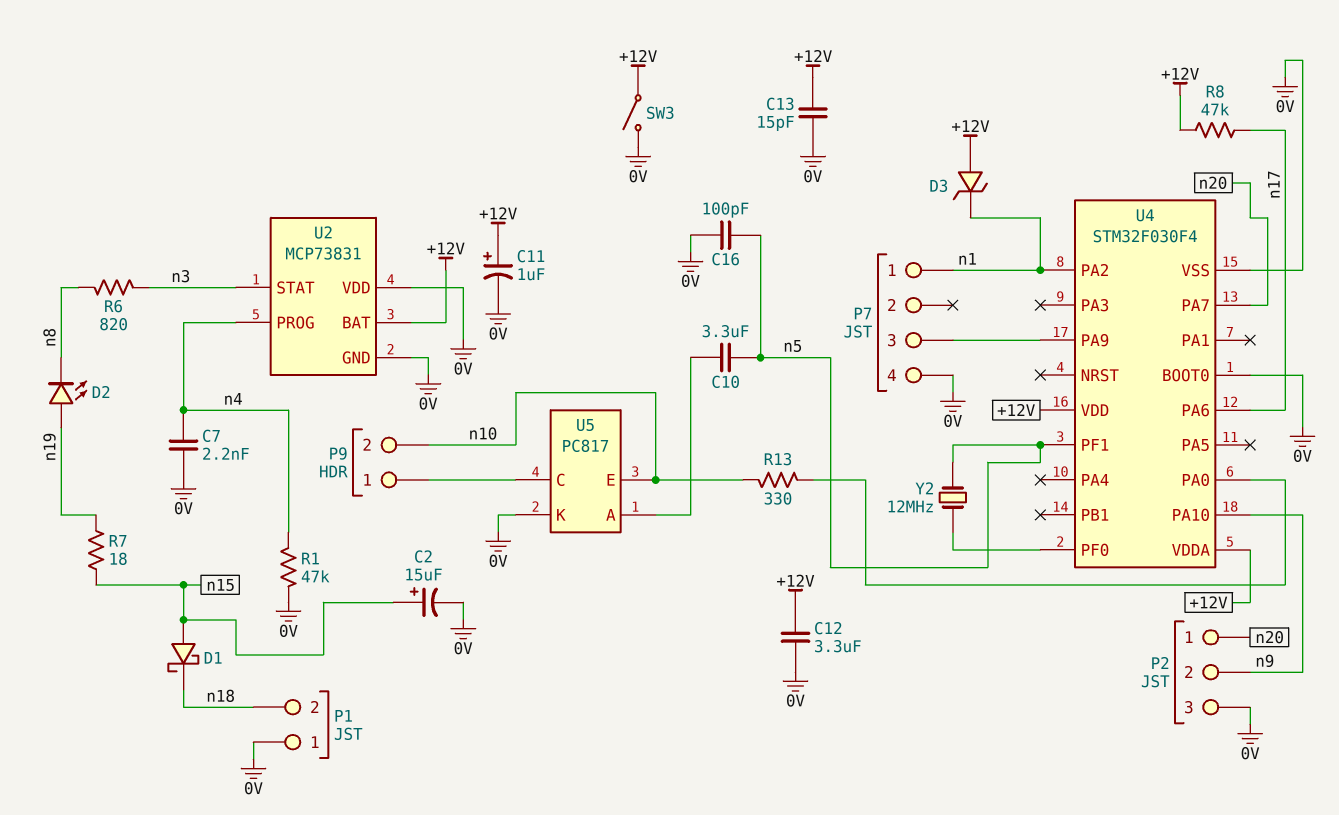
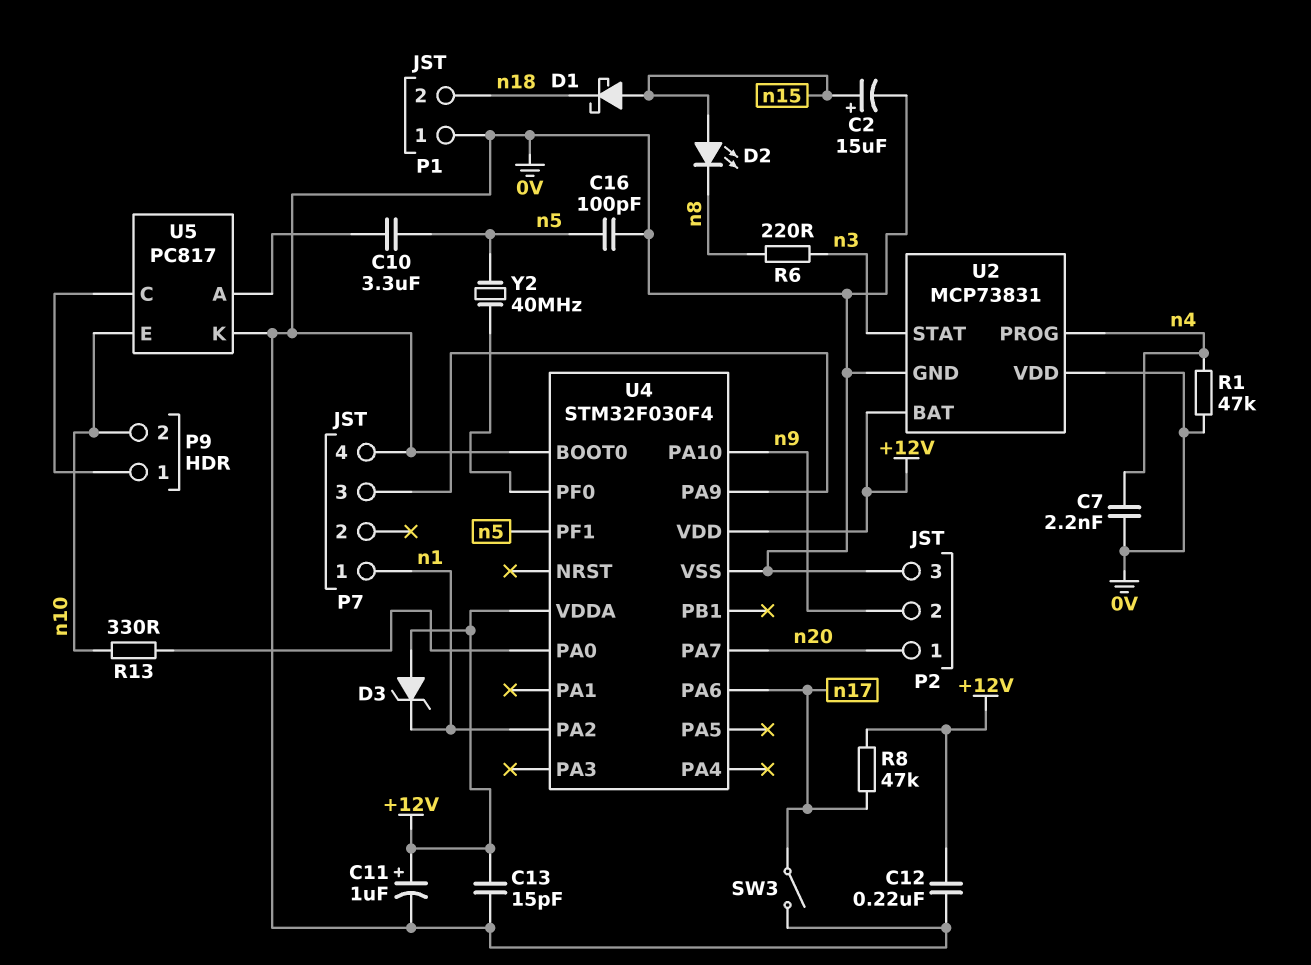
C12: 3.3uF (+12V, 0V) -> 220nF (+12V, 0V)
D2: LED (A n19, K n8) -> LED (A n15, K n8)
R6: 820 (n3, n8) -> 220 (n3, n8)
R7: 18 (n15, n19) -> none
SW3: switch (+12V, 0V) -> switch (0V, n17)
Y2: 12MHz (U4/PF0, n5) -> 40MHz (U4/PF0, n5)

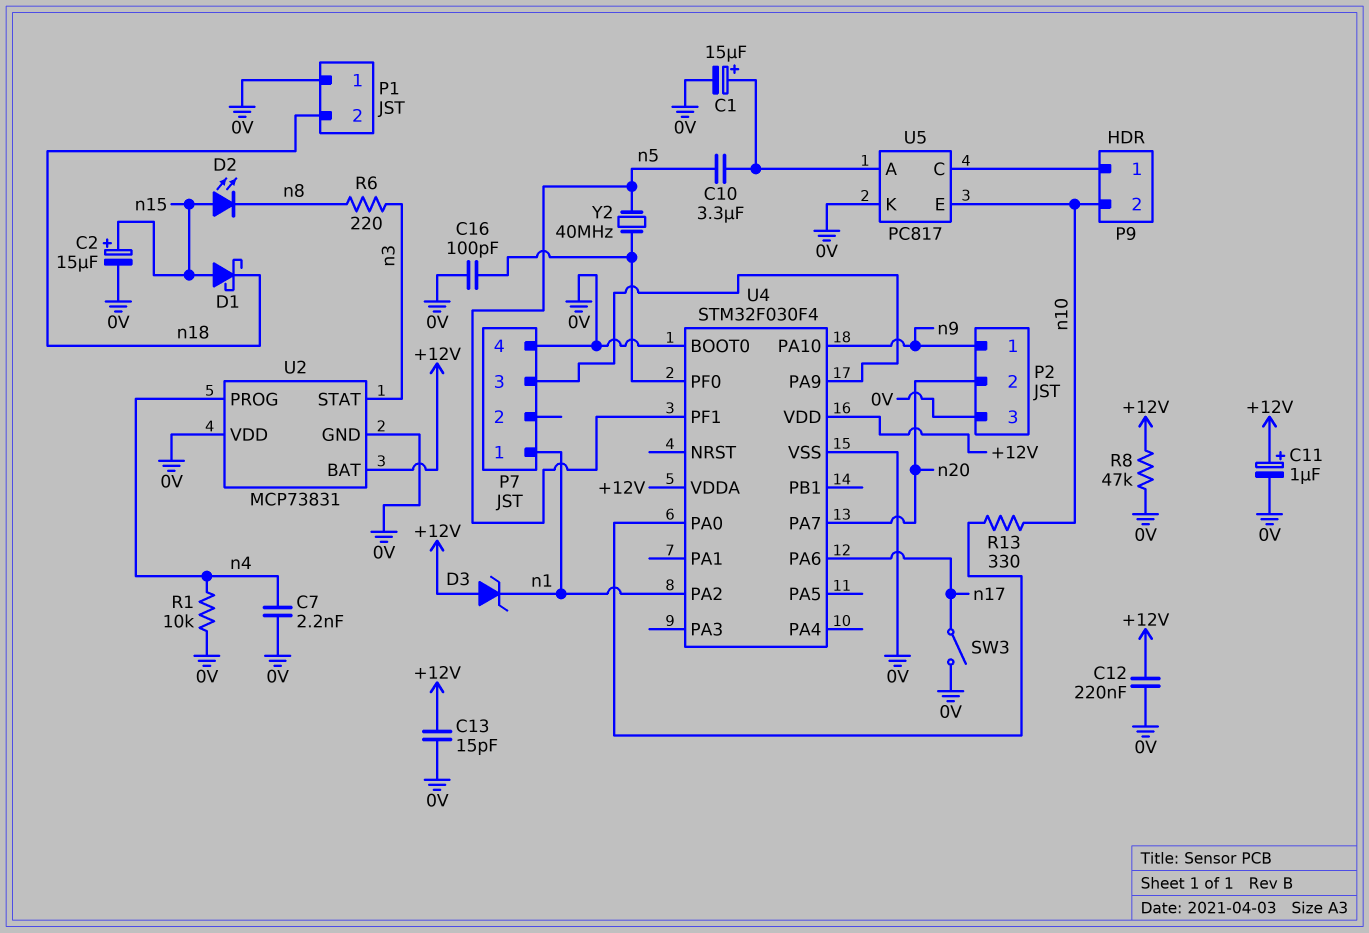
C1: none -> 15uF (plus U5/A, minus 0V)
C16: 100pF (0V, n5) -> 100pF (0V, U4/PF0)
P2 pin 1: n20 -> n9
P2 pin 2: n9 -> n20
R1: 47k (0V, n4) -> 10k (0V, n4)
R8: 47k (+12V, n17) -> 47k (+12V, 0V)

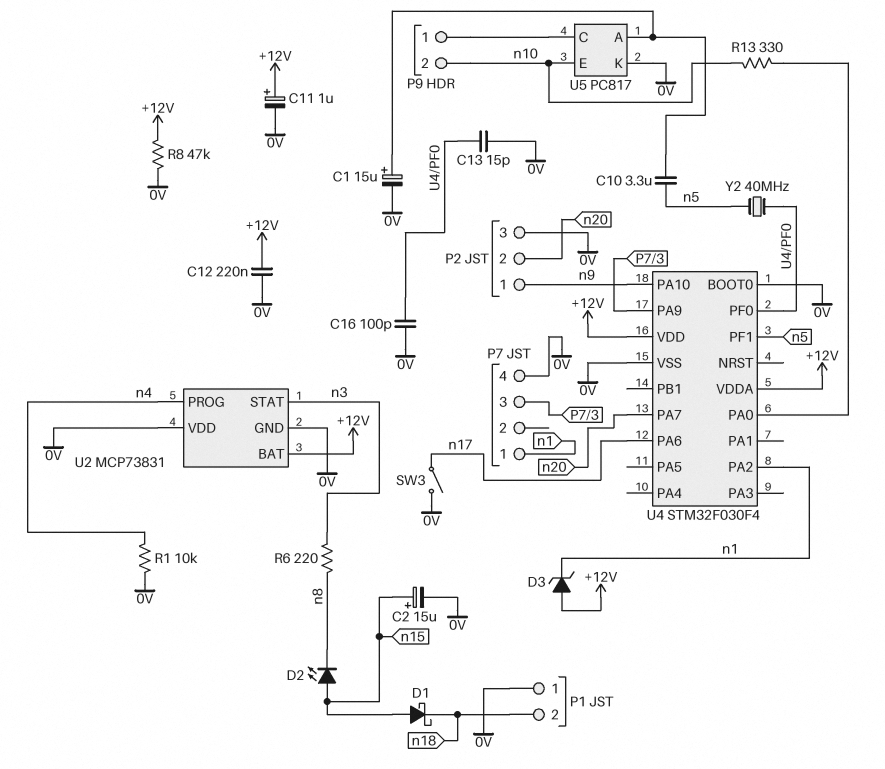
C7: 2.2nF (0V, n4) -> none
C13: 15pF (+12V, 0V) -> 15pF (0V, U4/PF0)

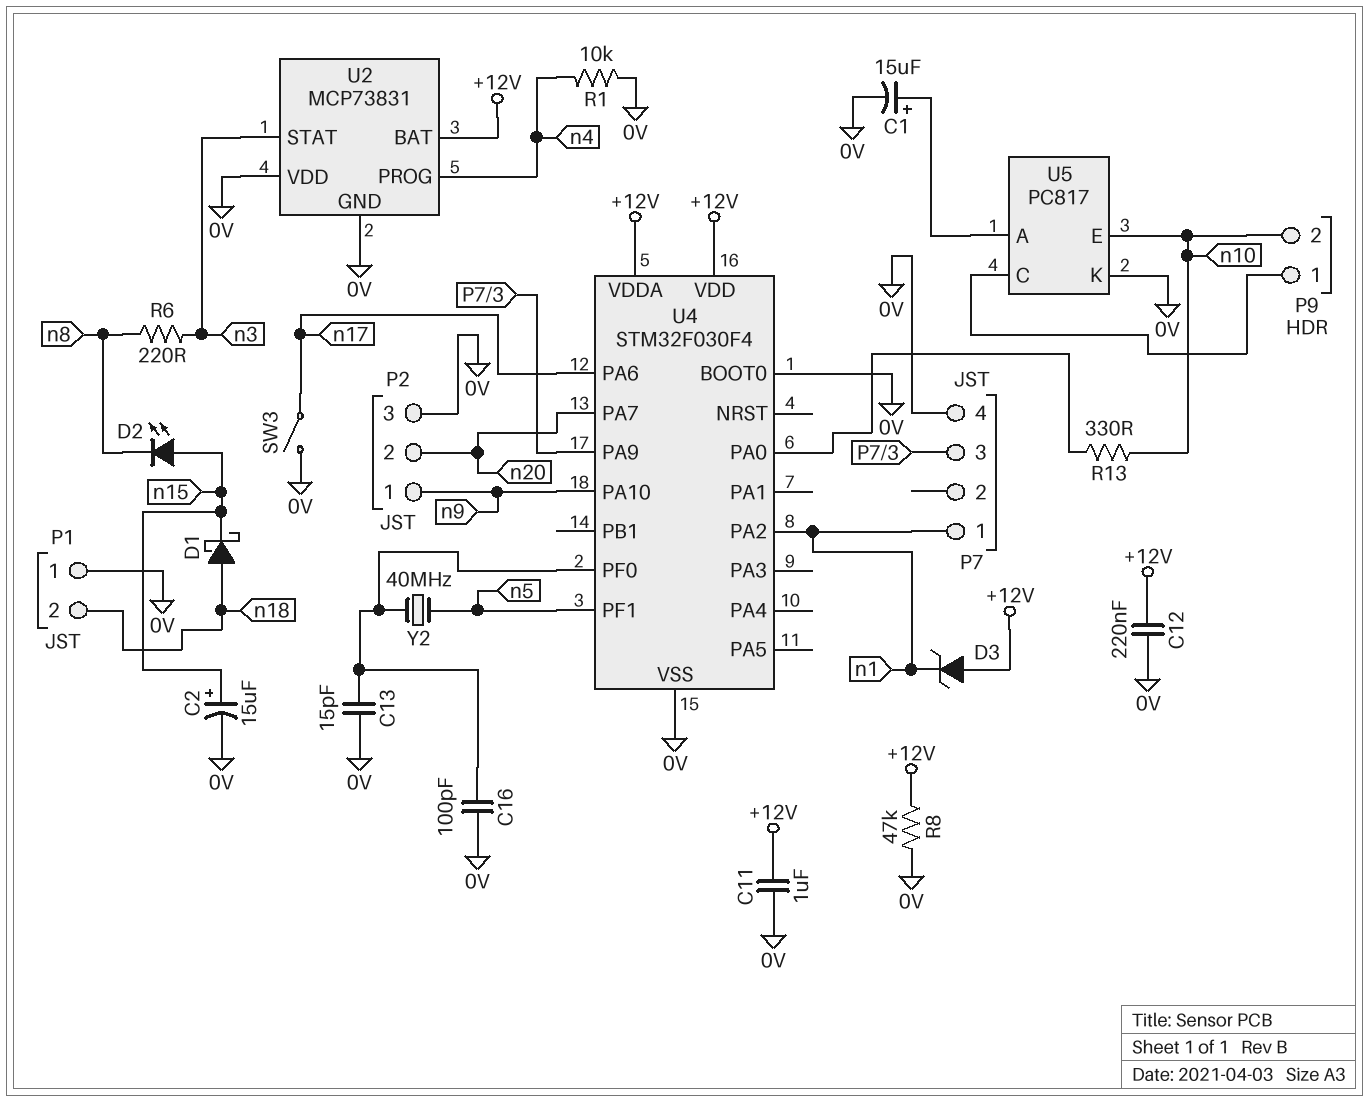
C10: 3.3uF (U5/A, n5) -> none
C11: 1uF (plus +12V, minus 0V) -> 1uF (+12V, 0V)
D1: schottky (A n15, K n18) -> schottky (A n18, K n15)

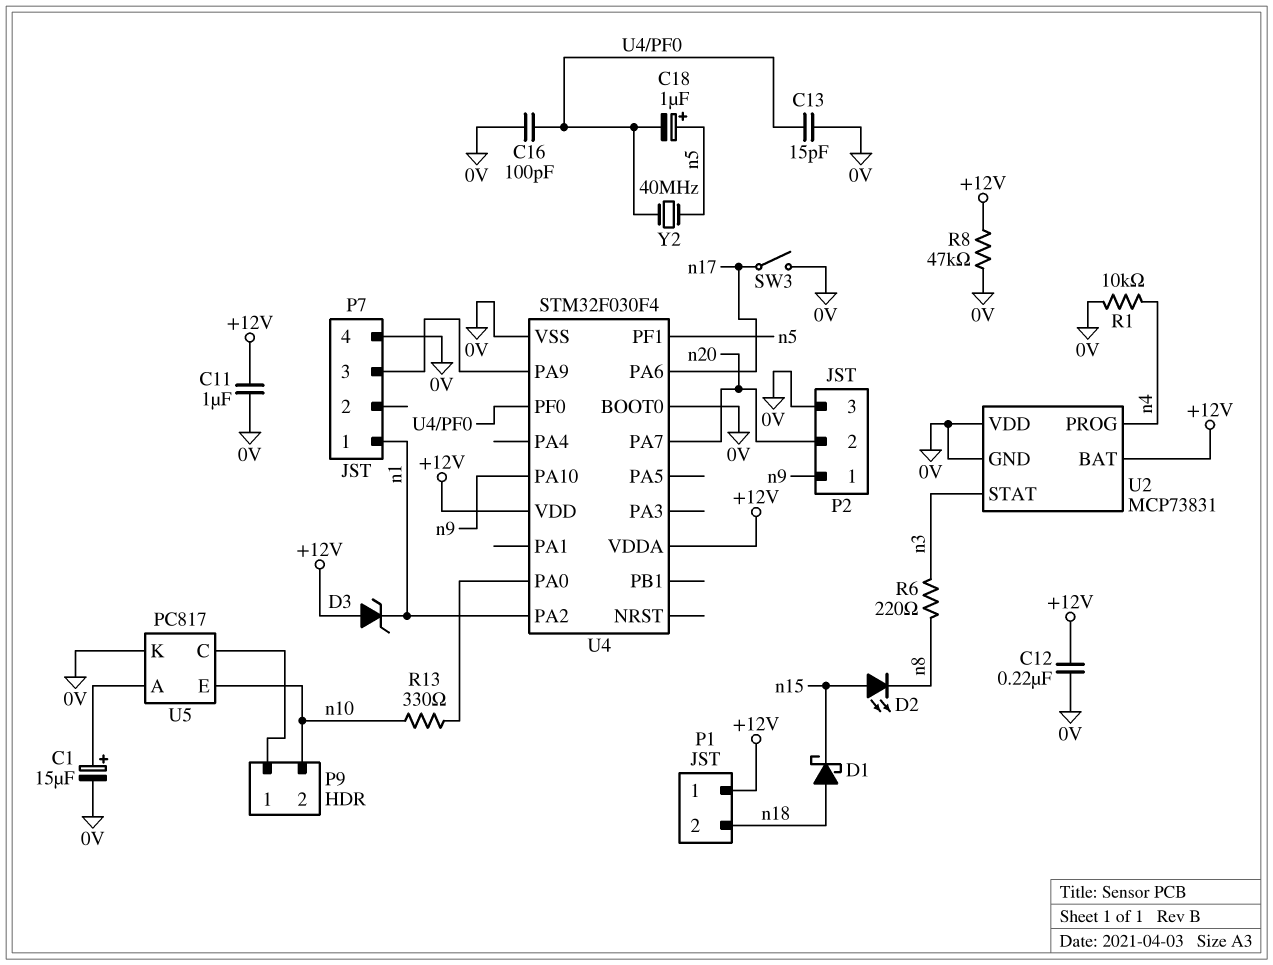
C2: 15uF (plus n15, minus 0V) -> none
C18: none -> 1uF (plus n5, minus U4/PF0)
P1 pin 1: 0V -> +12V

